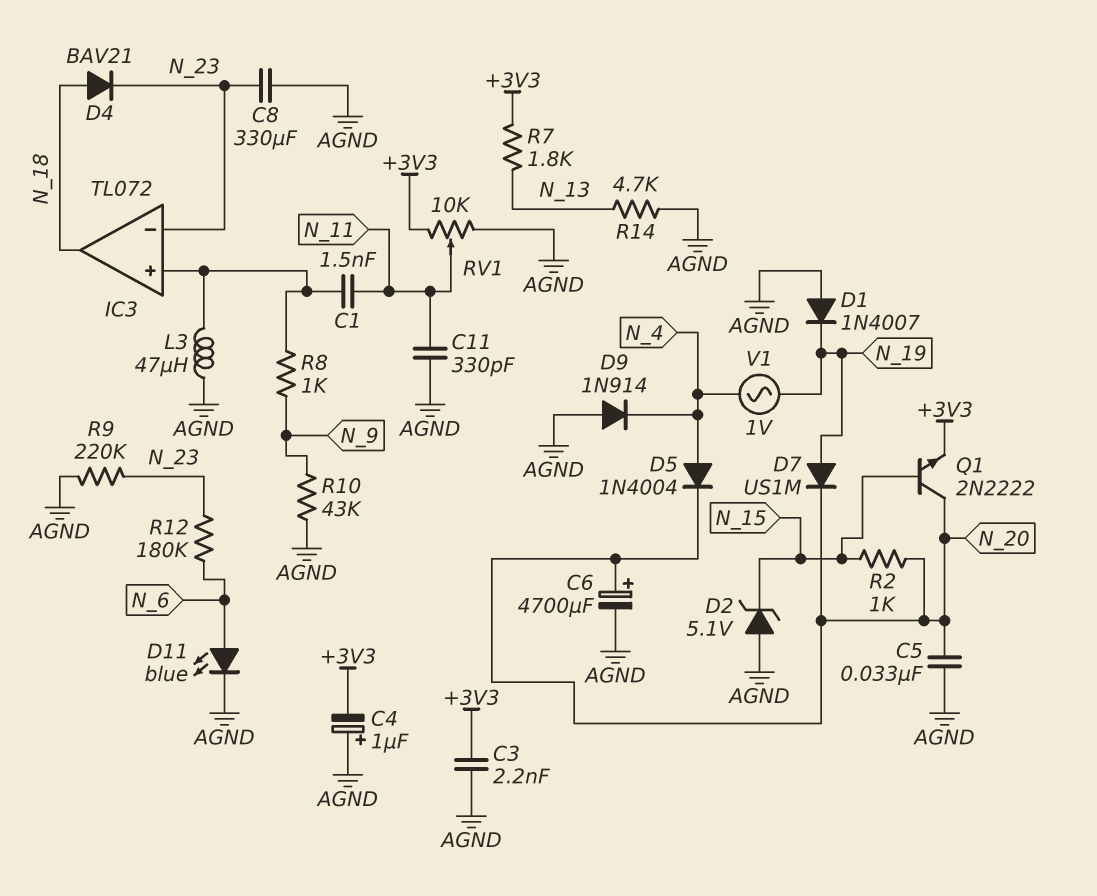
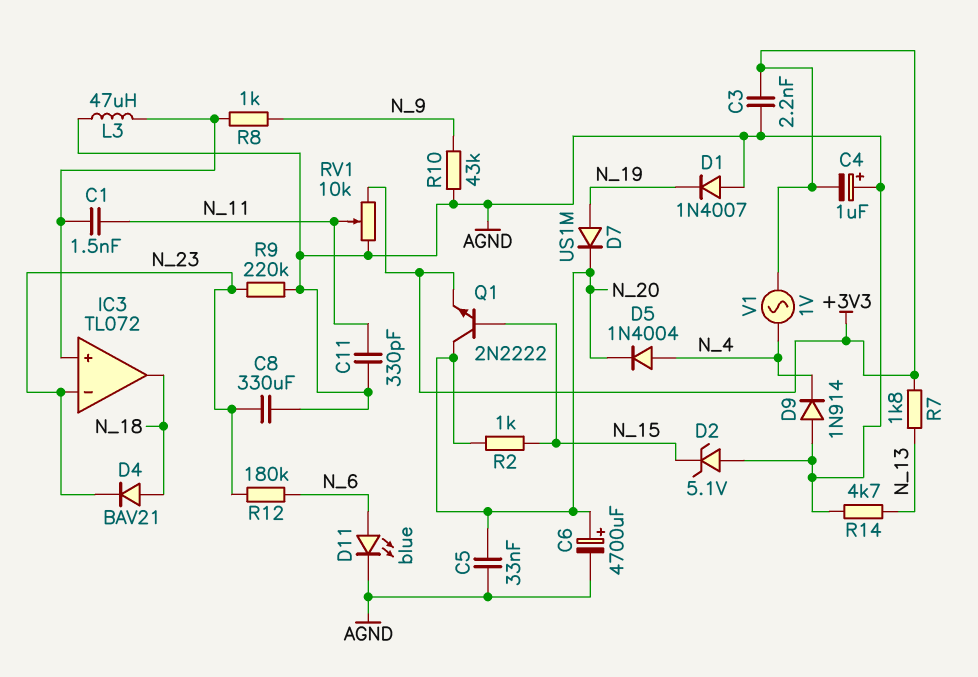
V1: AC 1V (N_4, N_19) -> AC 1V (+3V3, N_4)

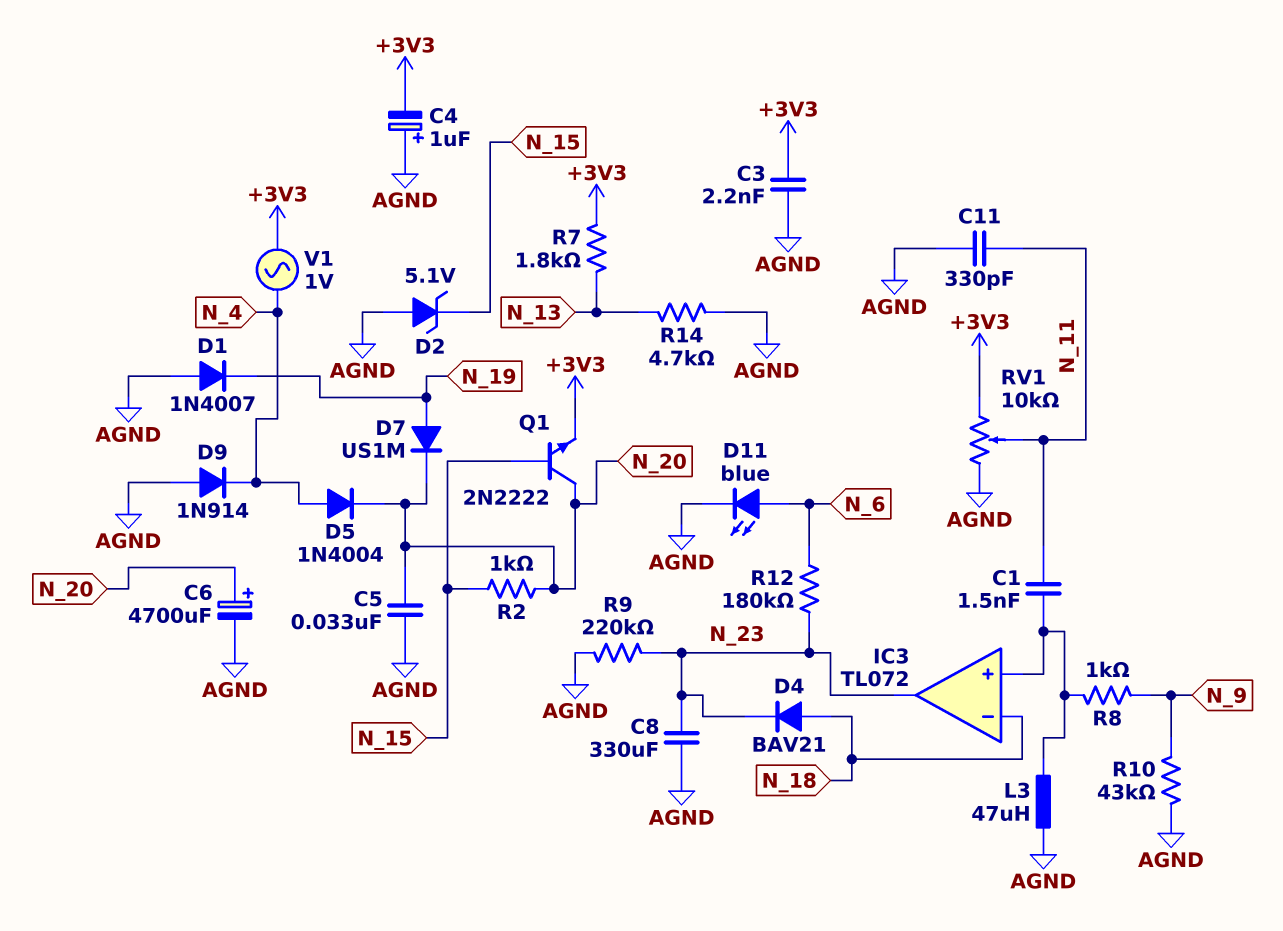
IC3 pin in-: N_23 -> N_18
IC3 pin out: N_18 -> N_23

